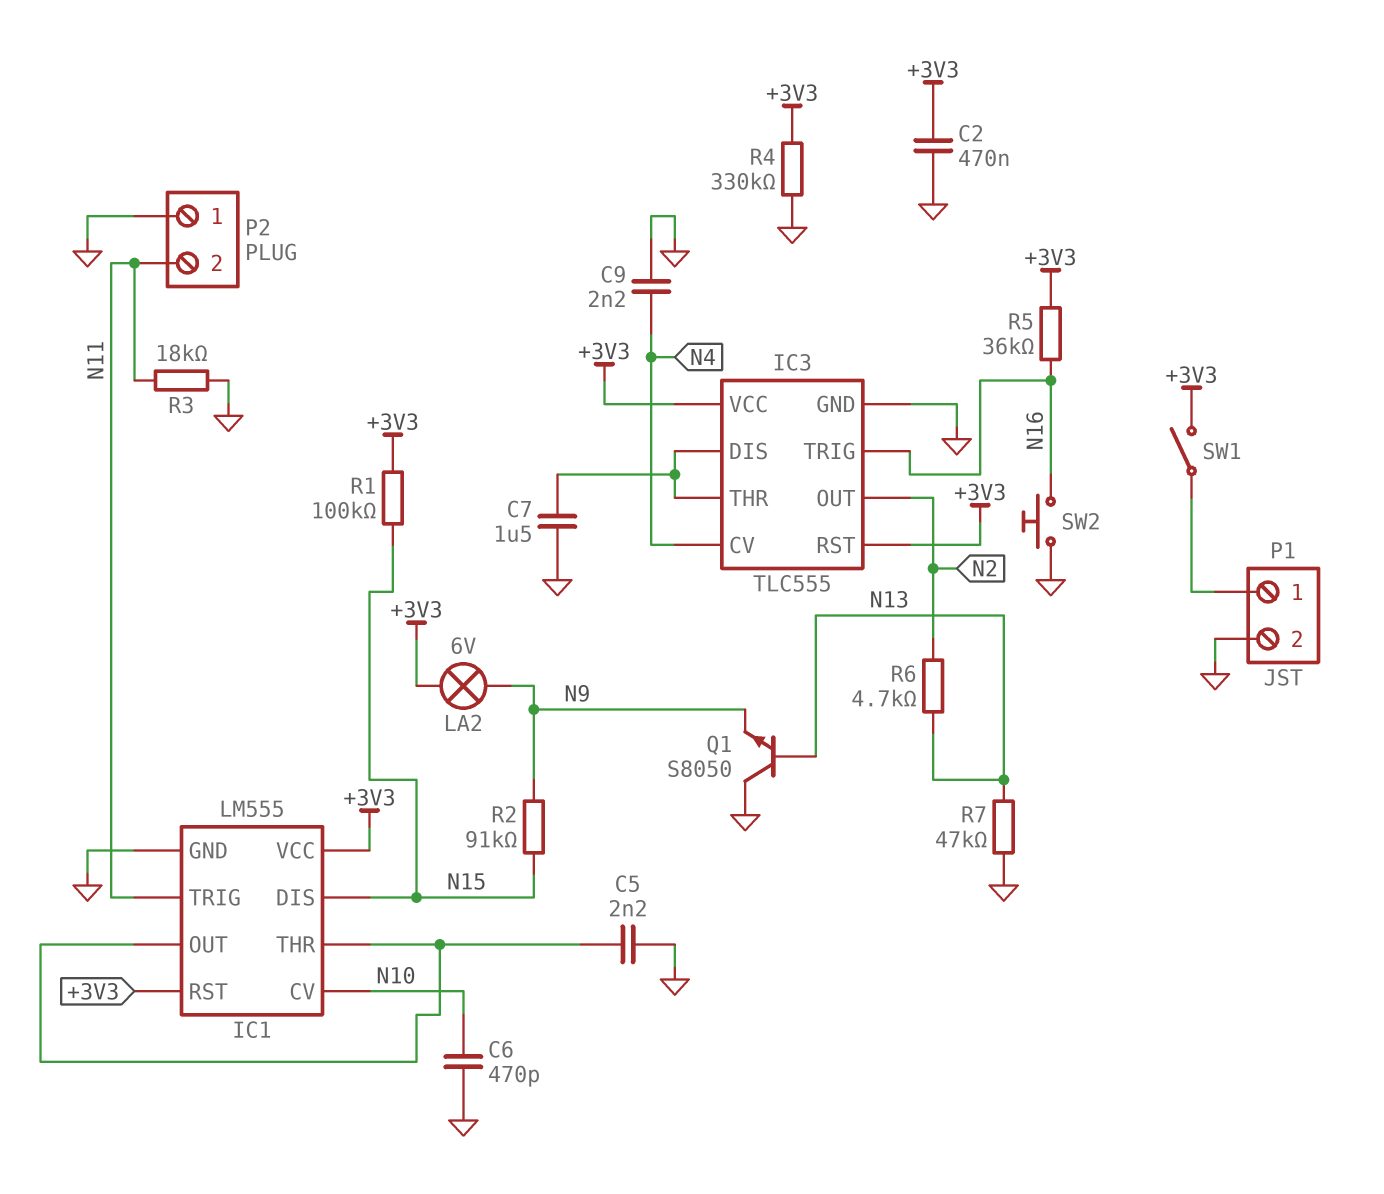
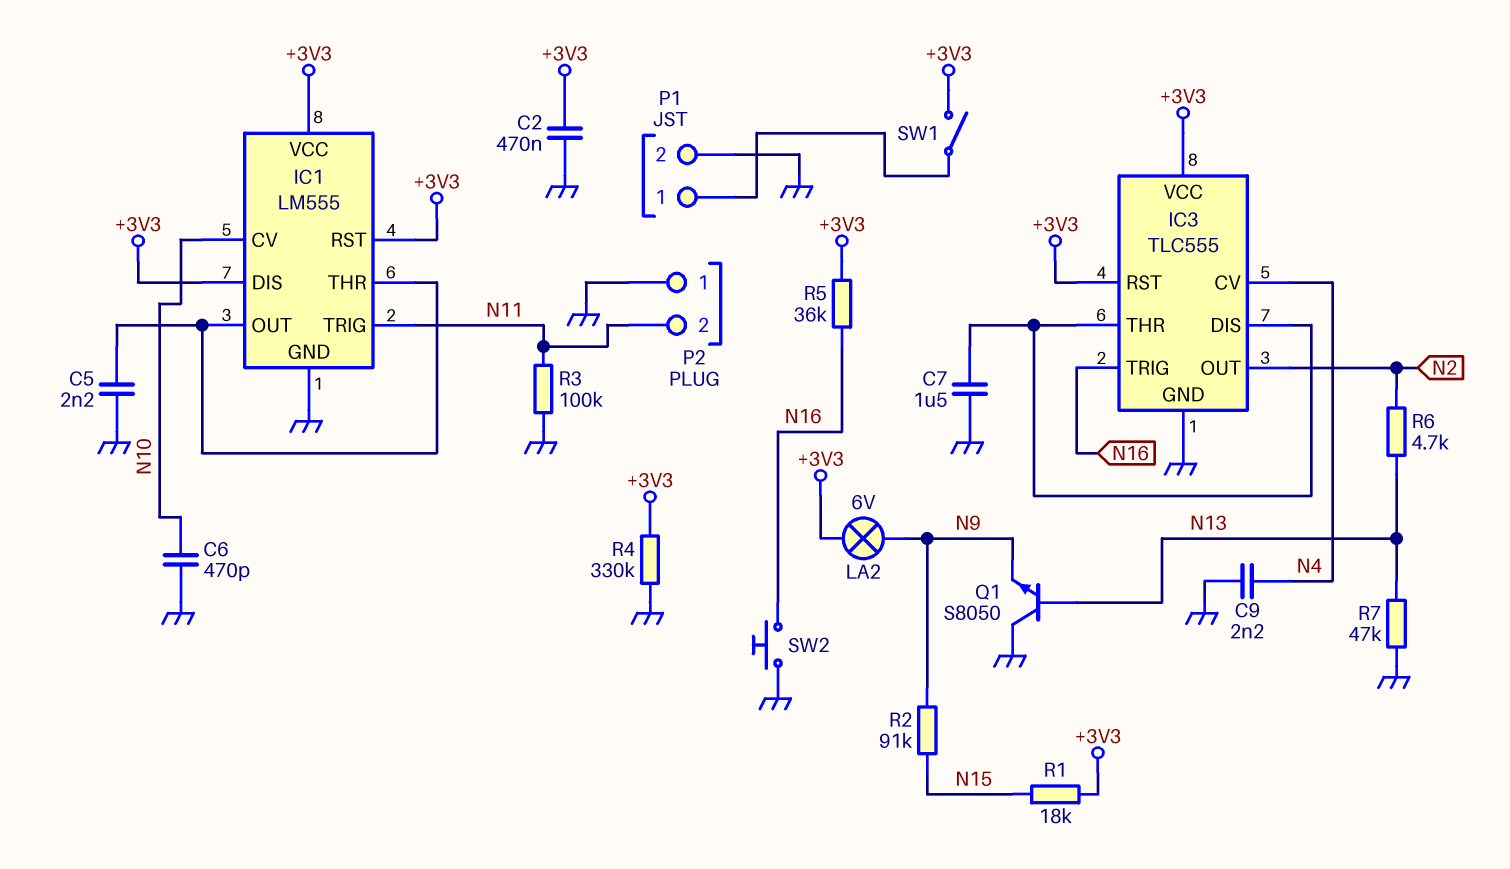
IC1 pin DIS: N15 -> +3V3
R1: 100k (+3V3, N15) -> 18k (+3V3, N15)
R3: 18k (GND, N11) -> 100k (GND, N11)

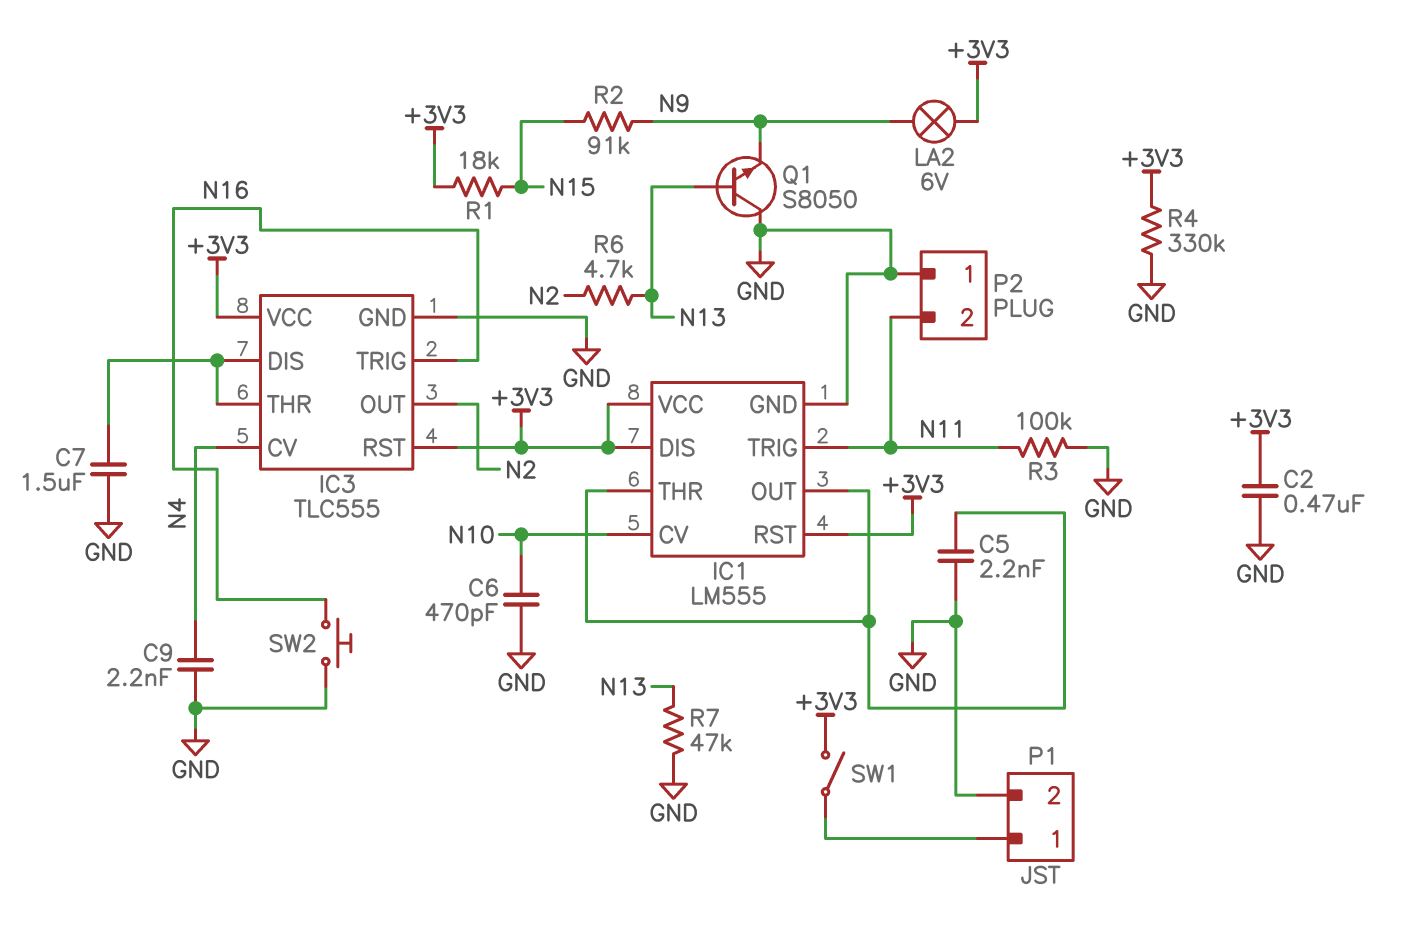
R5: 36k (+3V3, N16) -> none

